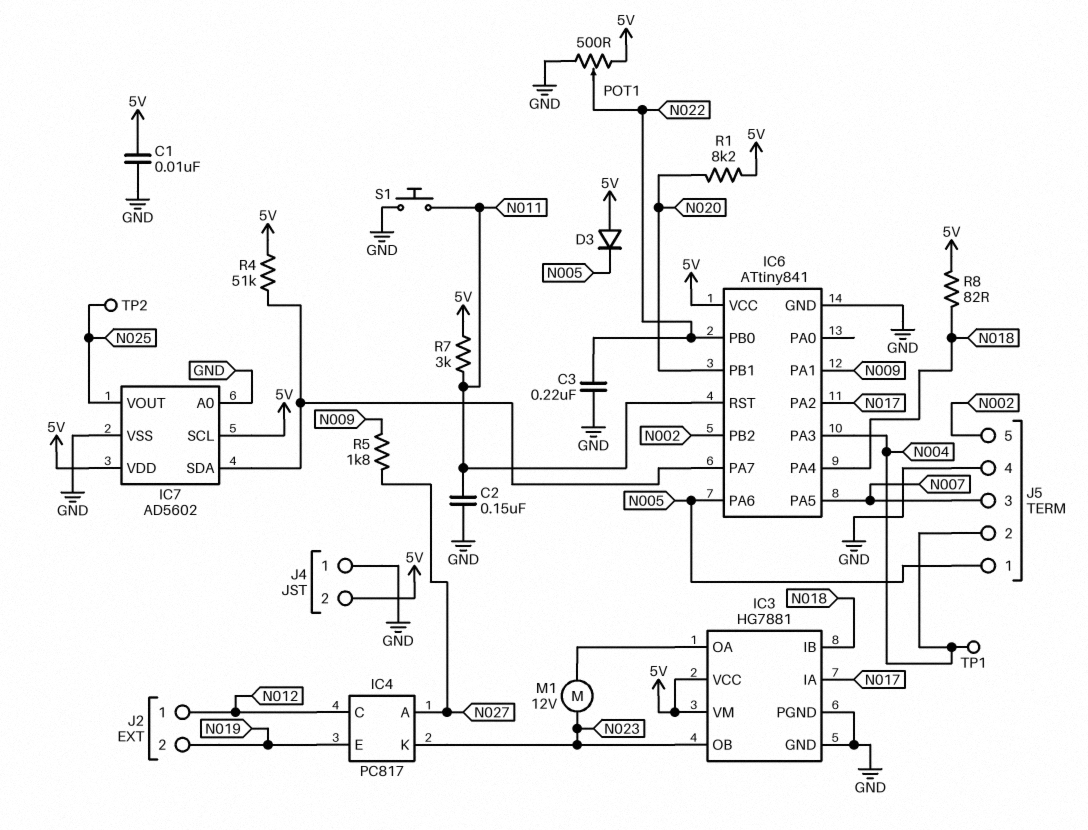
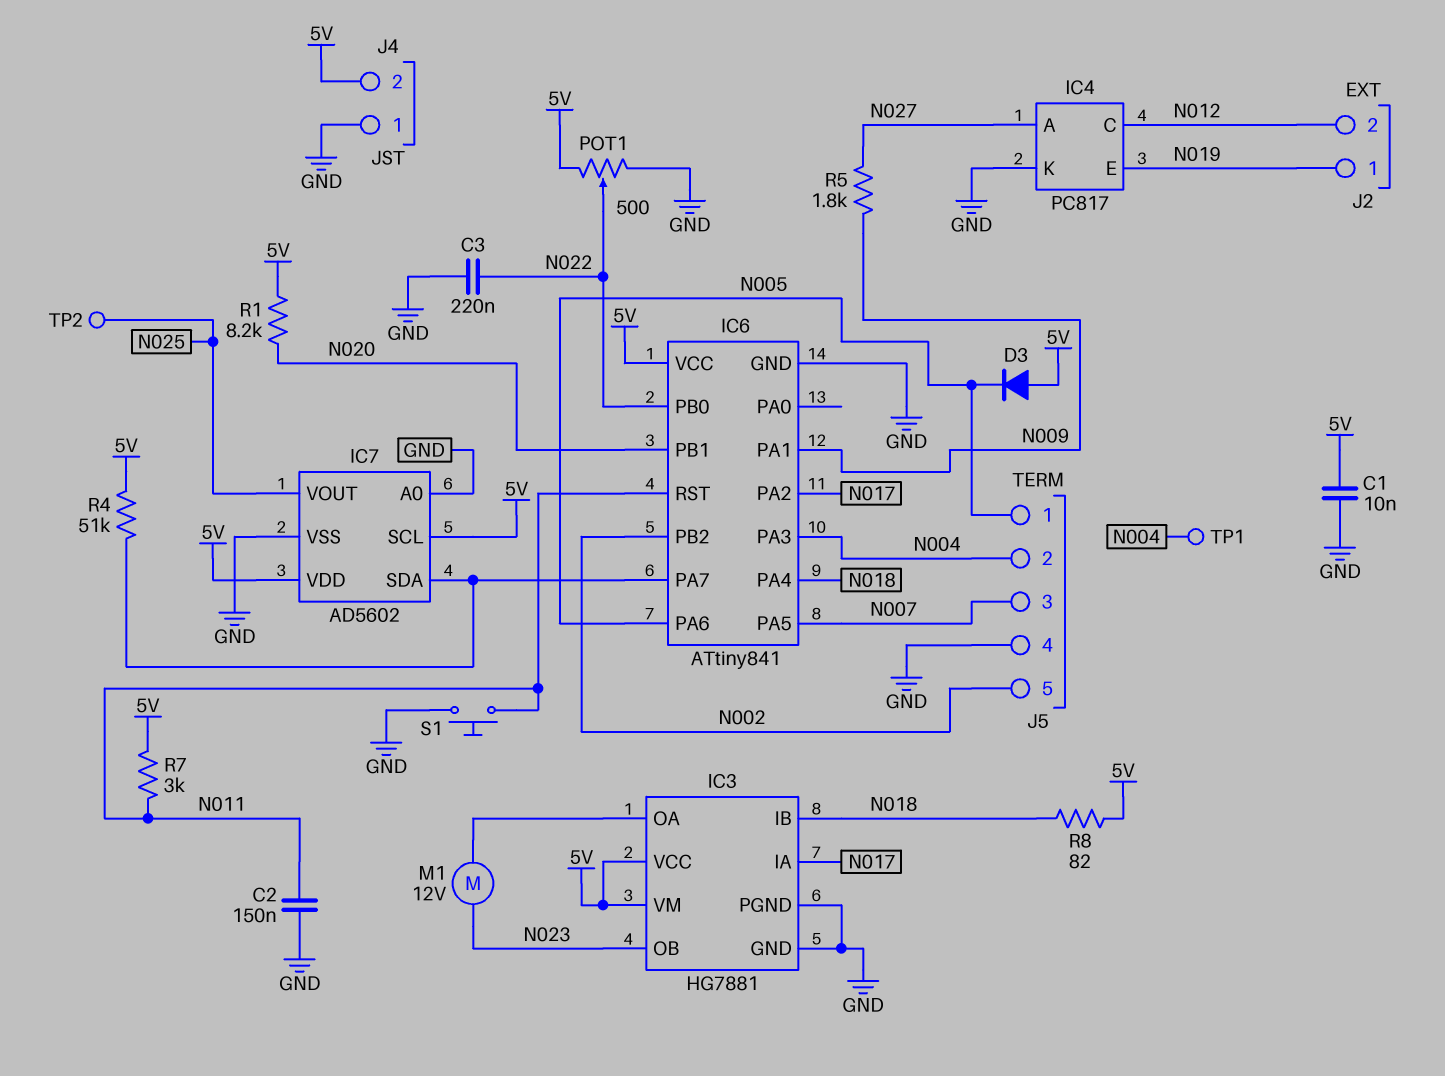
IC4 pin K: N023 -> GND
J2 pin 1: N012 -> N019
J2 pin 2: N019 -> N012

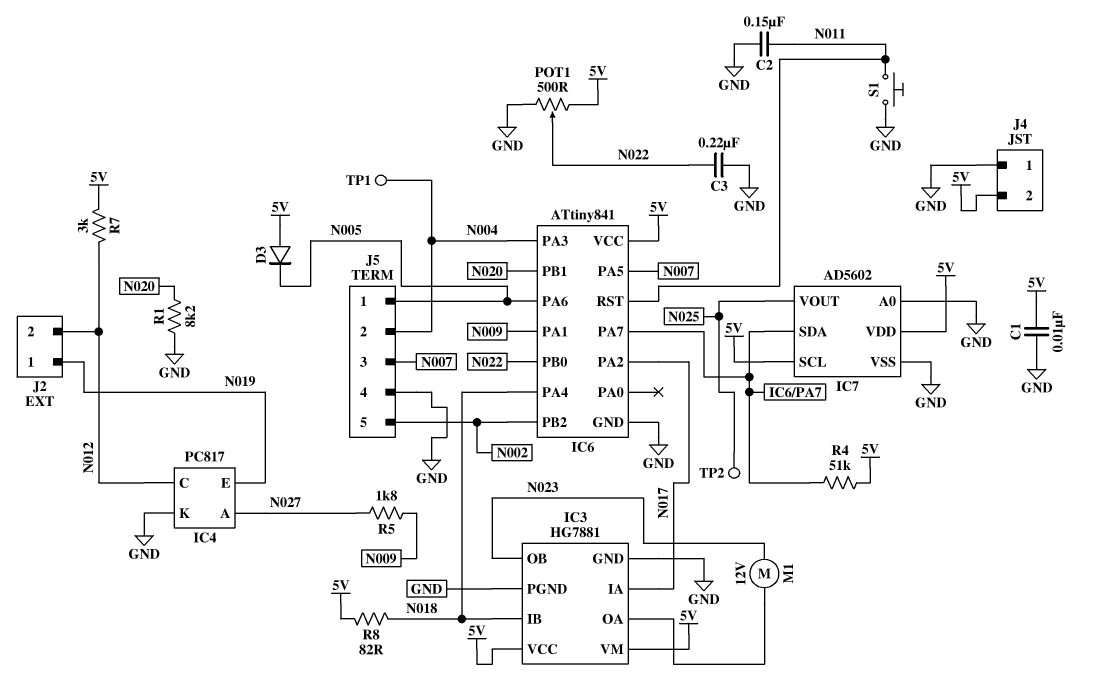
R1: 8.2k (5V, N020) -> 8.2k (GND, N020)
R7: 3k (5V, N011) -> 3k (5V, N012)

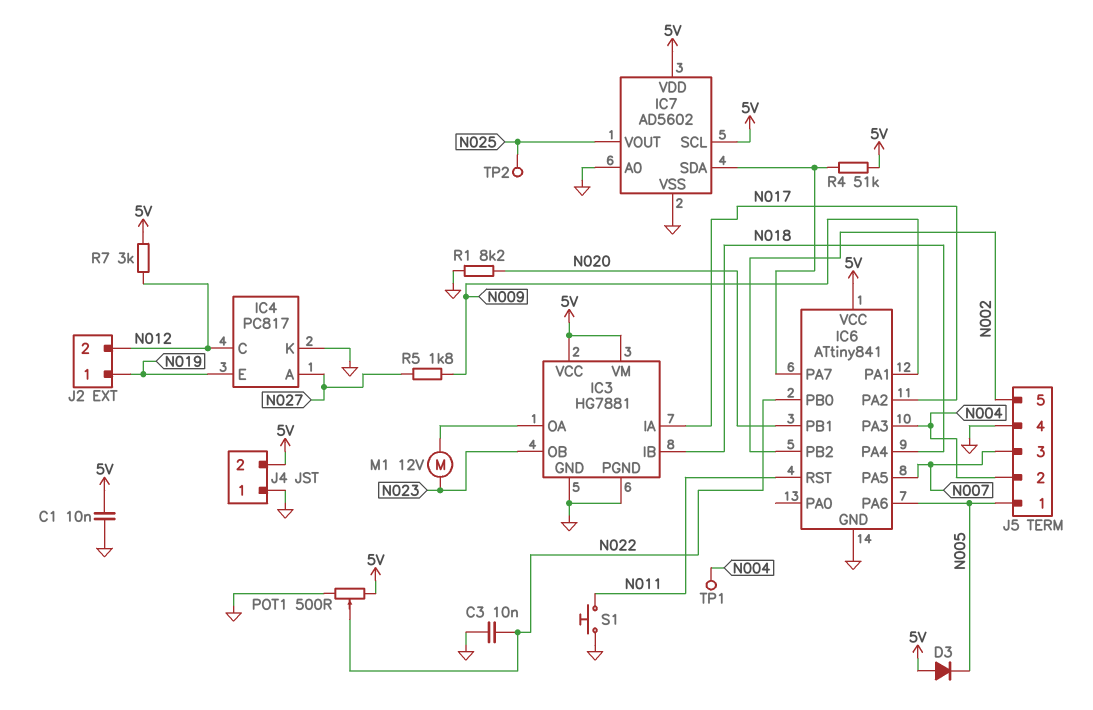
C2: 150nF (GND, N011) -> none
C3: 220nF (GND, N022) -> 10nF (GND, N022)
R8: 82 (5V, N018) -> none

